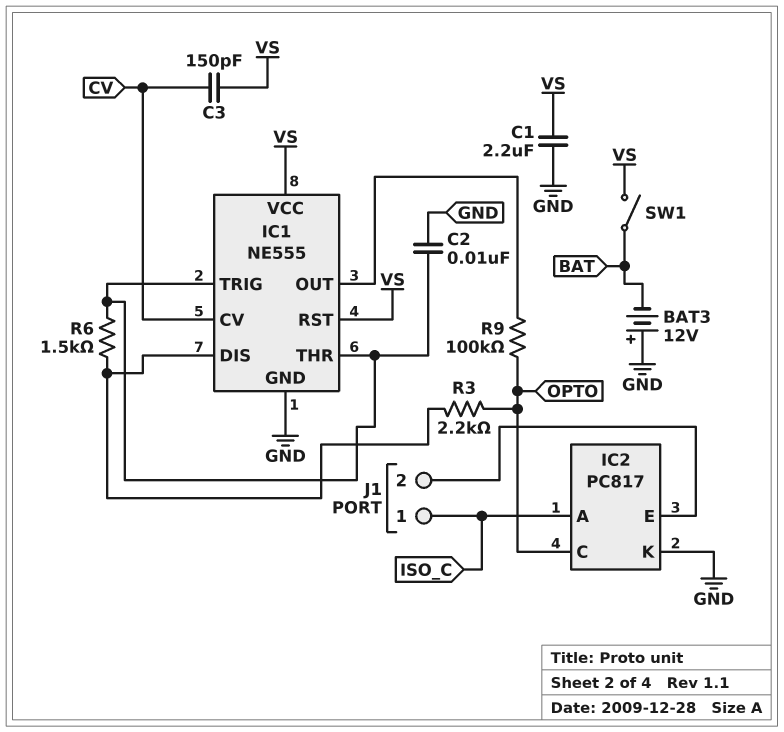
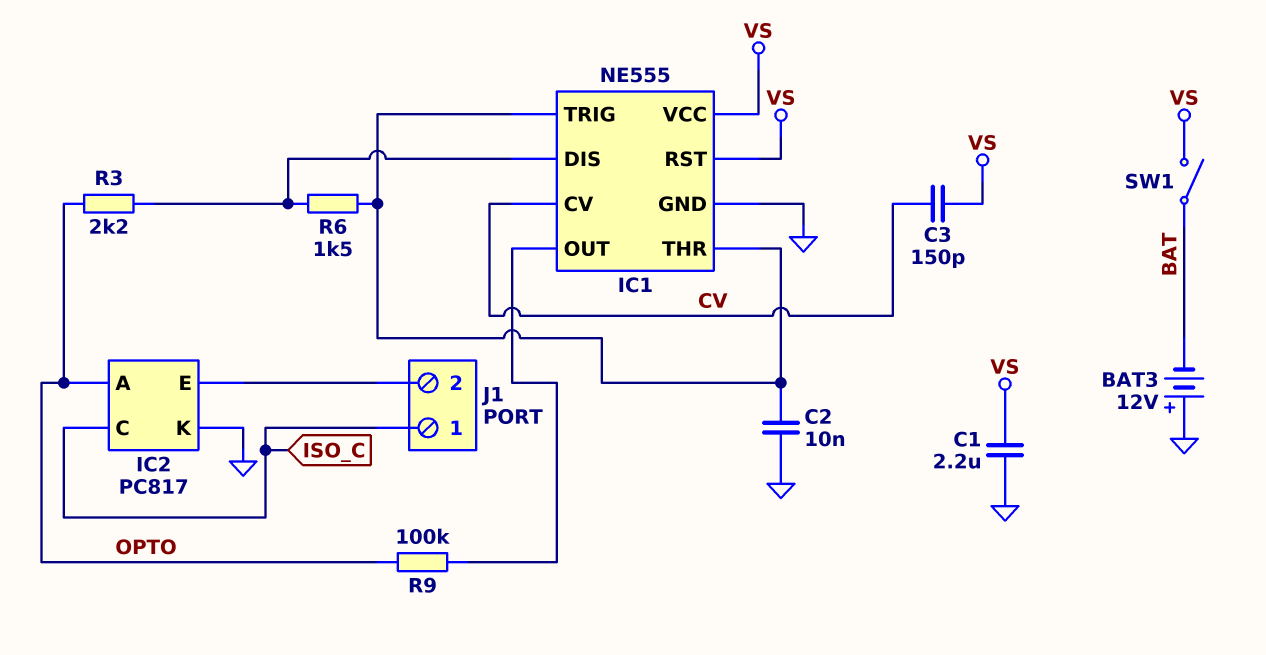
IC2 pin A: ISO_C -> OPTO
IC2 pin C: OPTO -> ISO_C

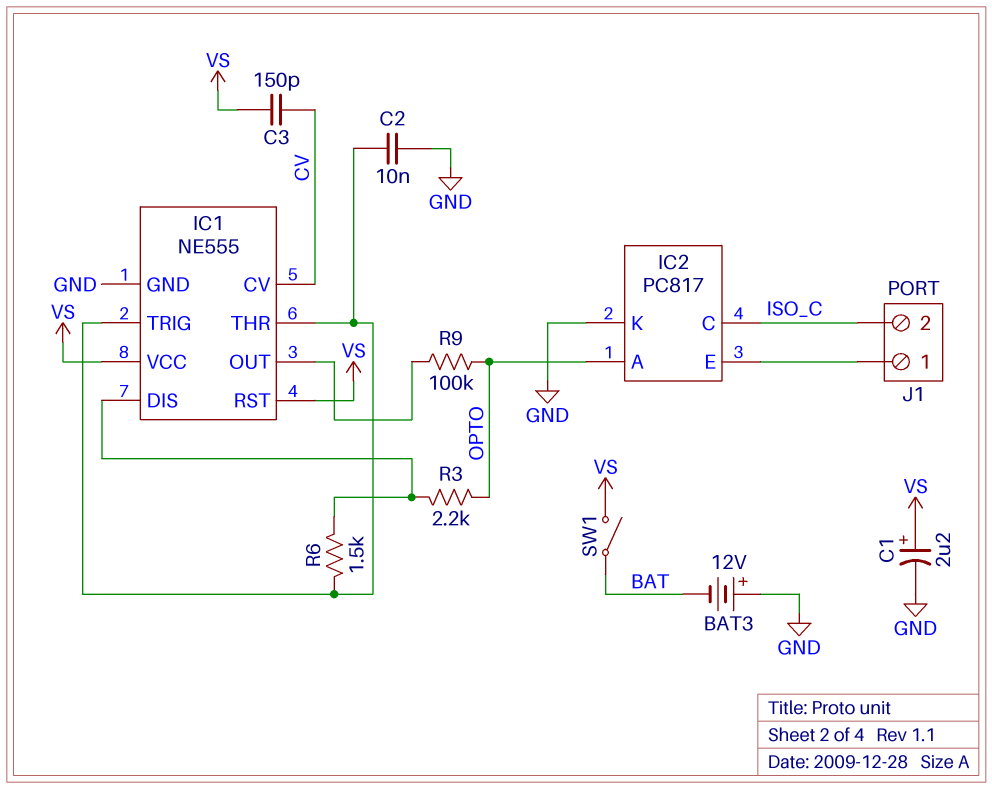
C1: 2.2uF (GND, VS) -> 2.2uF (plus VS, minus GND)
J1 pin 1: ISO_C -> IC2/E
J1 pin 2: IC2/E -> ISO_C

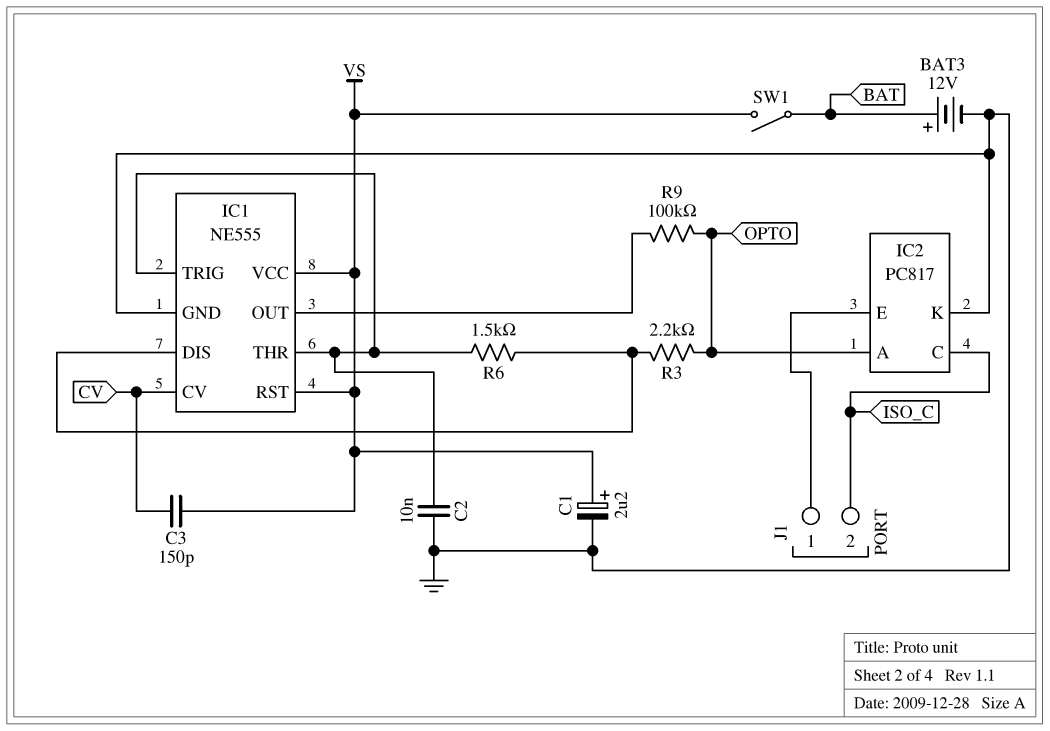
BAT3: 12V (plus GND, minus BAT) -> 12V (plus BAT, minus GND)

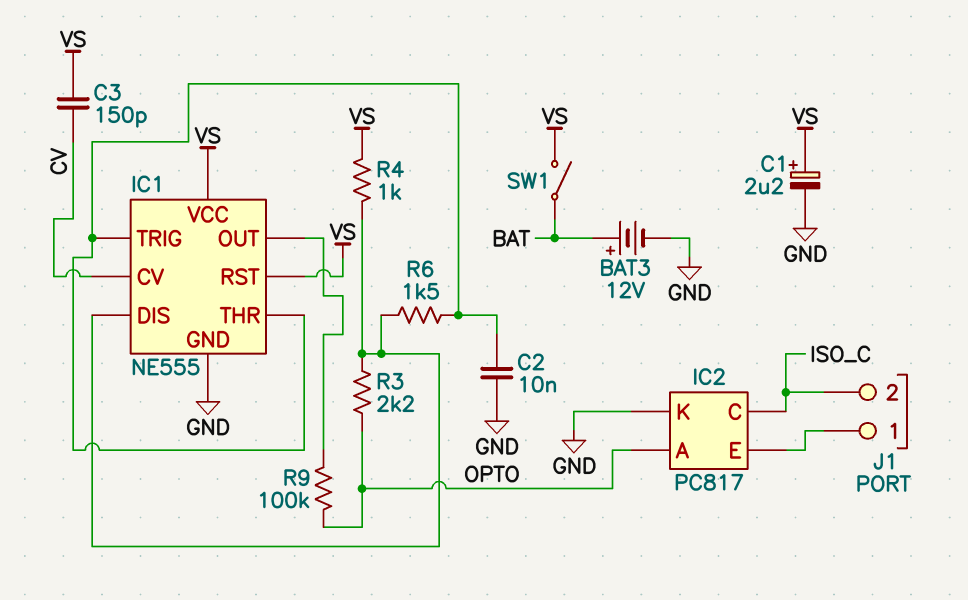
R4: none -> 1k (IC1/DIS, VS)

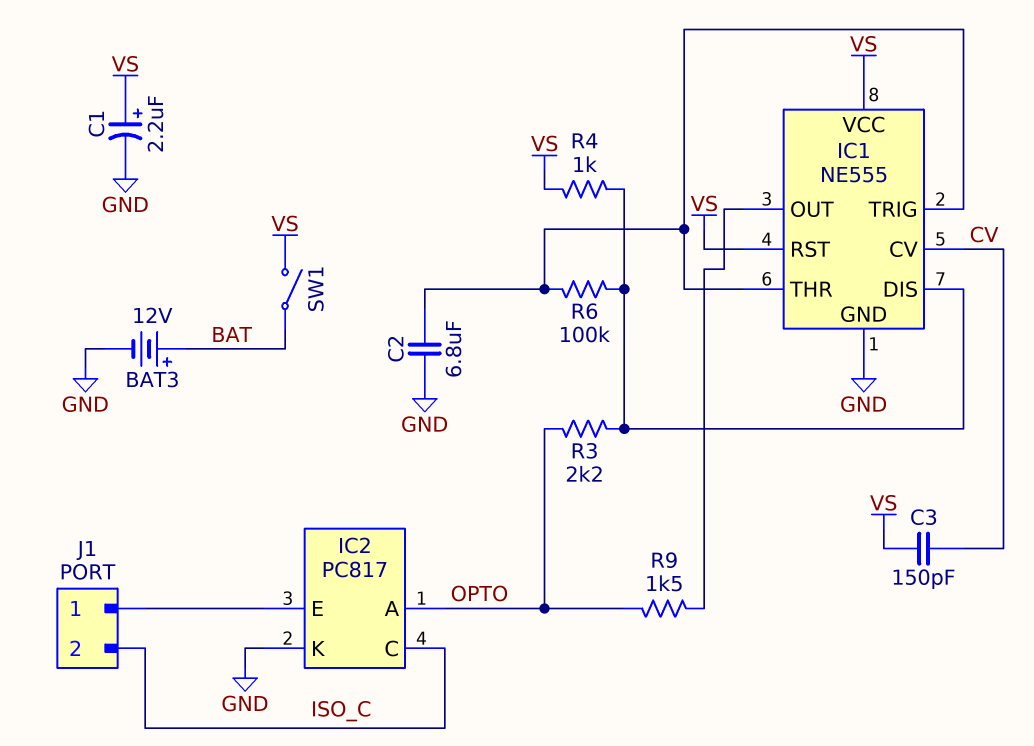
C2: 10nF (GND, IC1/THR) -> 6.8uF (GND, IC1/THR)
R6: 1.5k (IC1/DIS, IC1/THR) -> 100k (IC1/DIS, IC1/THR)
R9: 100k (IC1/OUT, OPTO) -> 1.5k (IC1/OUT, OPTO)

